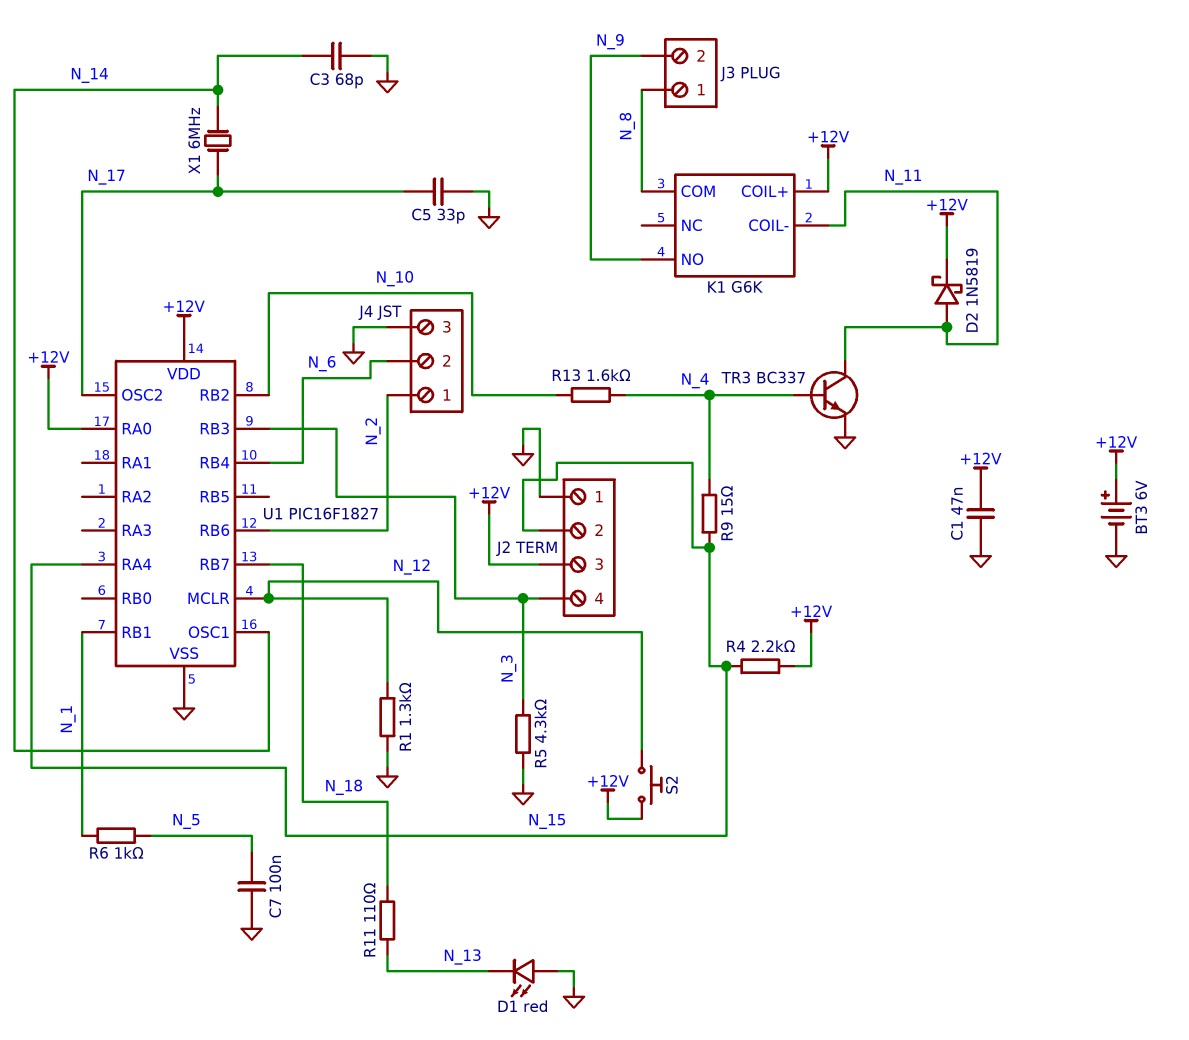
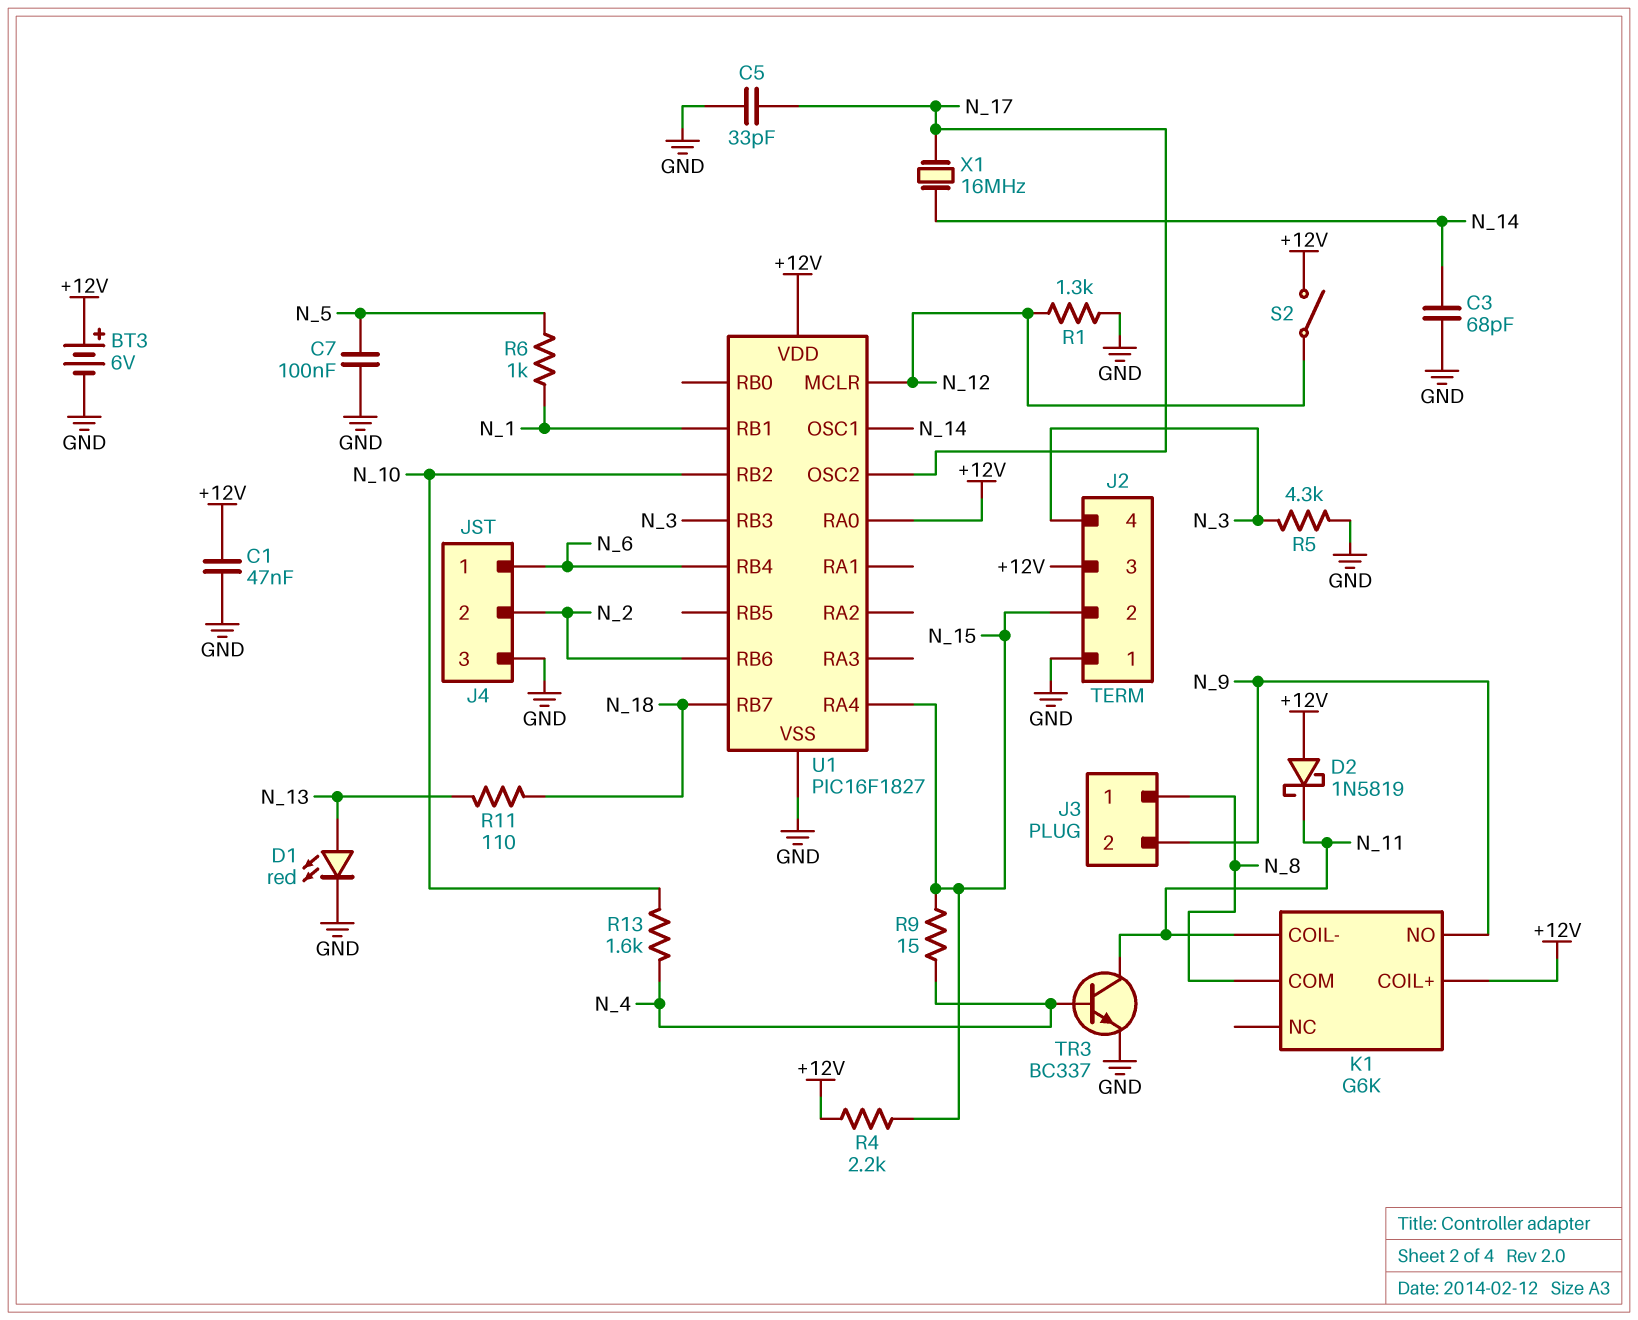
D1: LED red (A GND, K N_13) -> LED red (A N_13, K GND)
D2: schottky 1N5819 (A N_11, K +12V) -> schottky 1N5819 (A +12V, K N_11)
J4 pin 1: N_2 -> N_6
J4 pin 2: N_6 -> N_2
S2: button (+12V, N_12) -> switch (+12V, N_12)
X1: 6MHz (N_14, N_17) -> 16MHz (N_14, N_17)

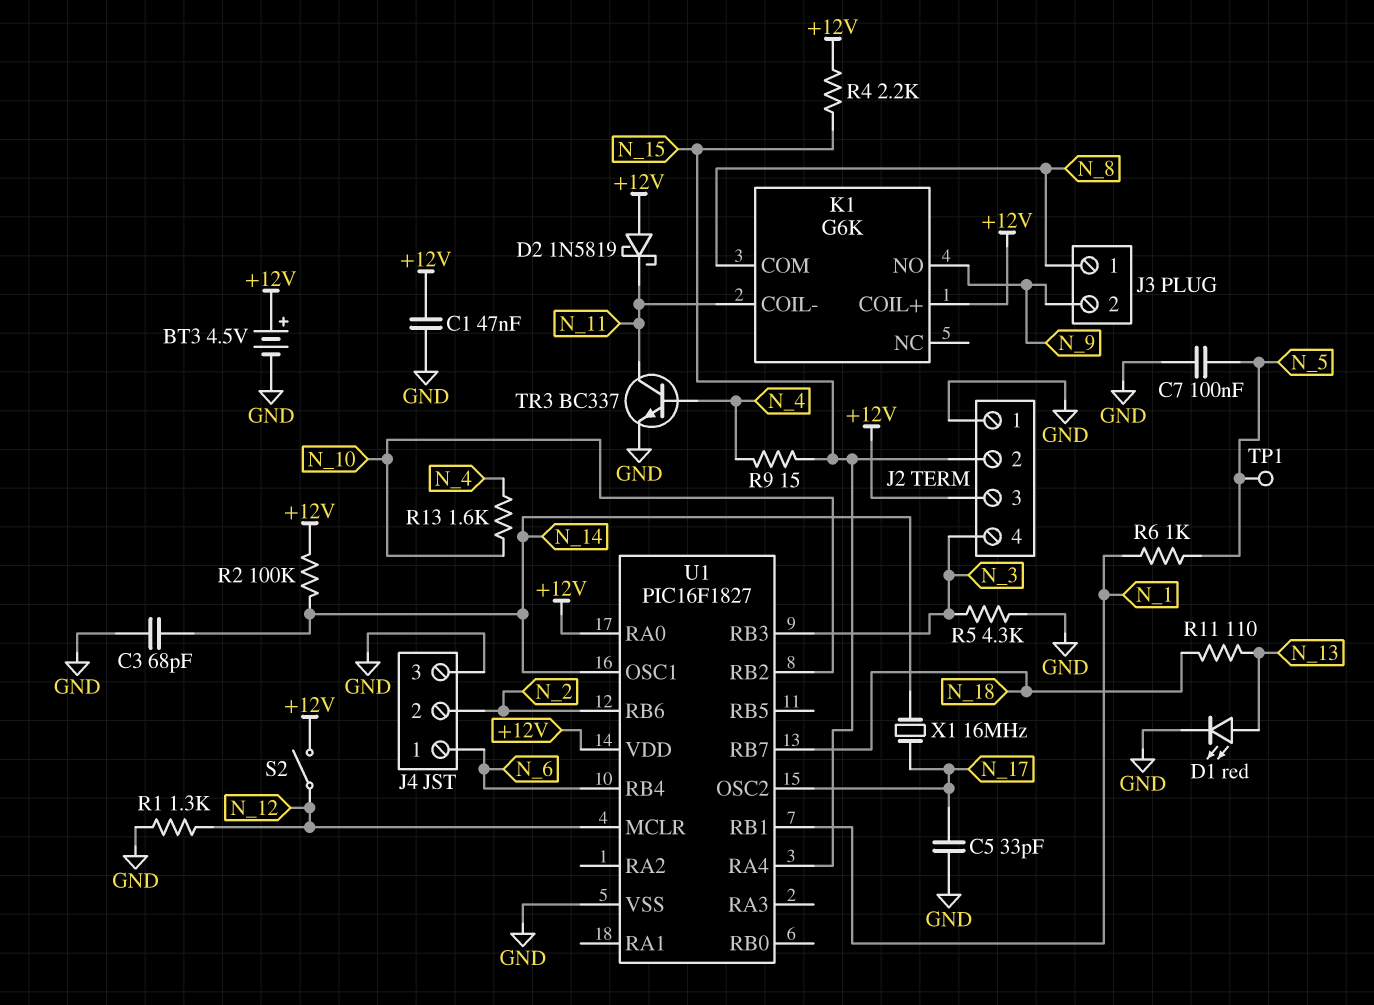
BT3: 6V (plus +12V, minus GND) -> 4.5V (plus +12V, minus GND)
R2: none -> 100k (+12V, N_14)
TP1: none -> test point (N_5)

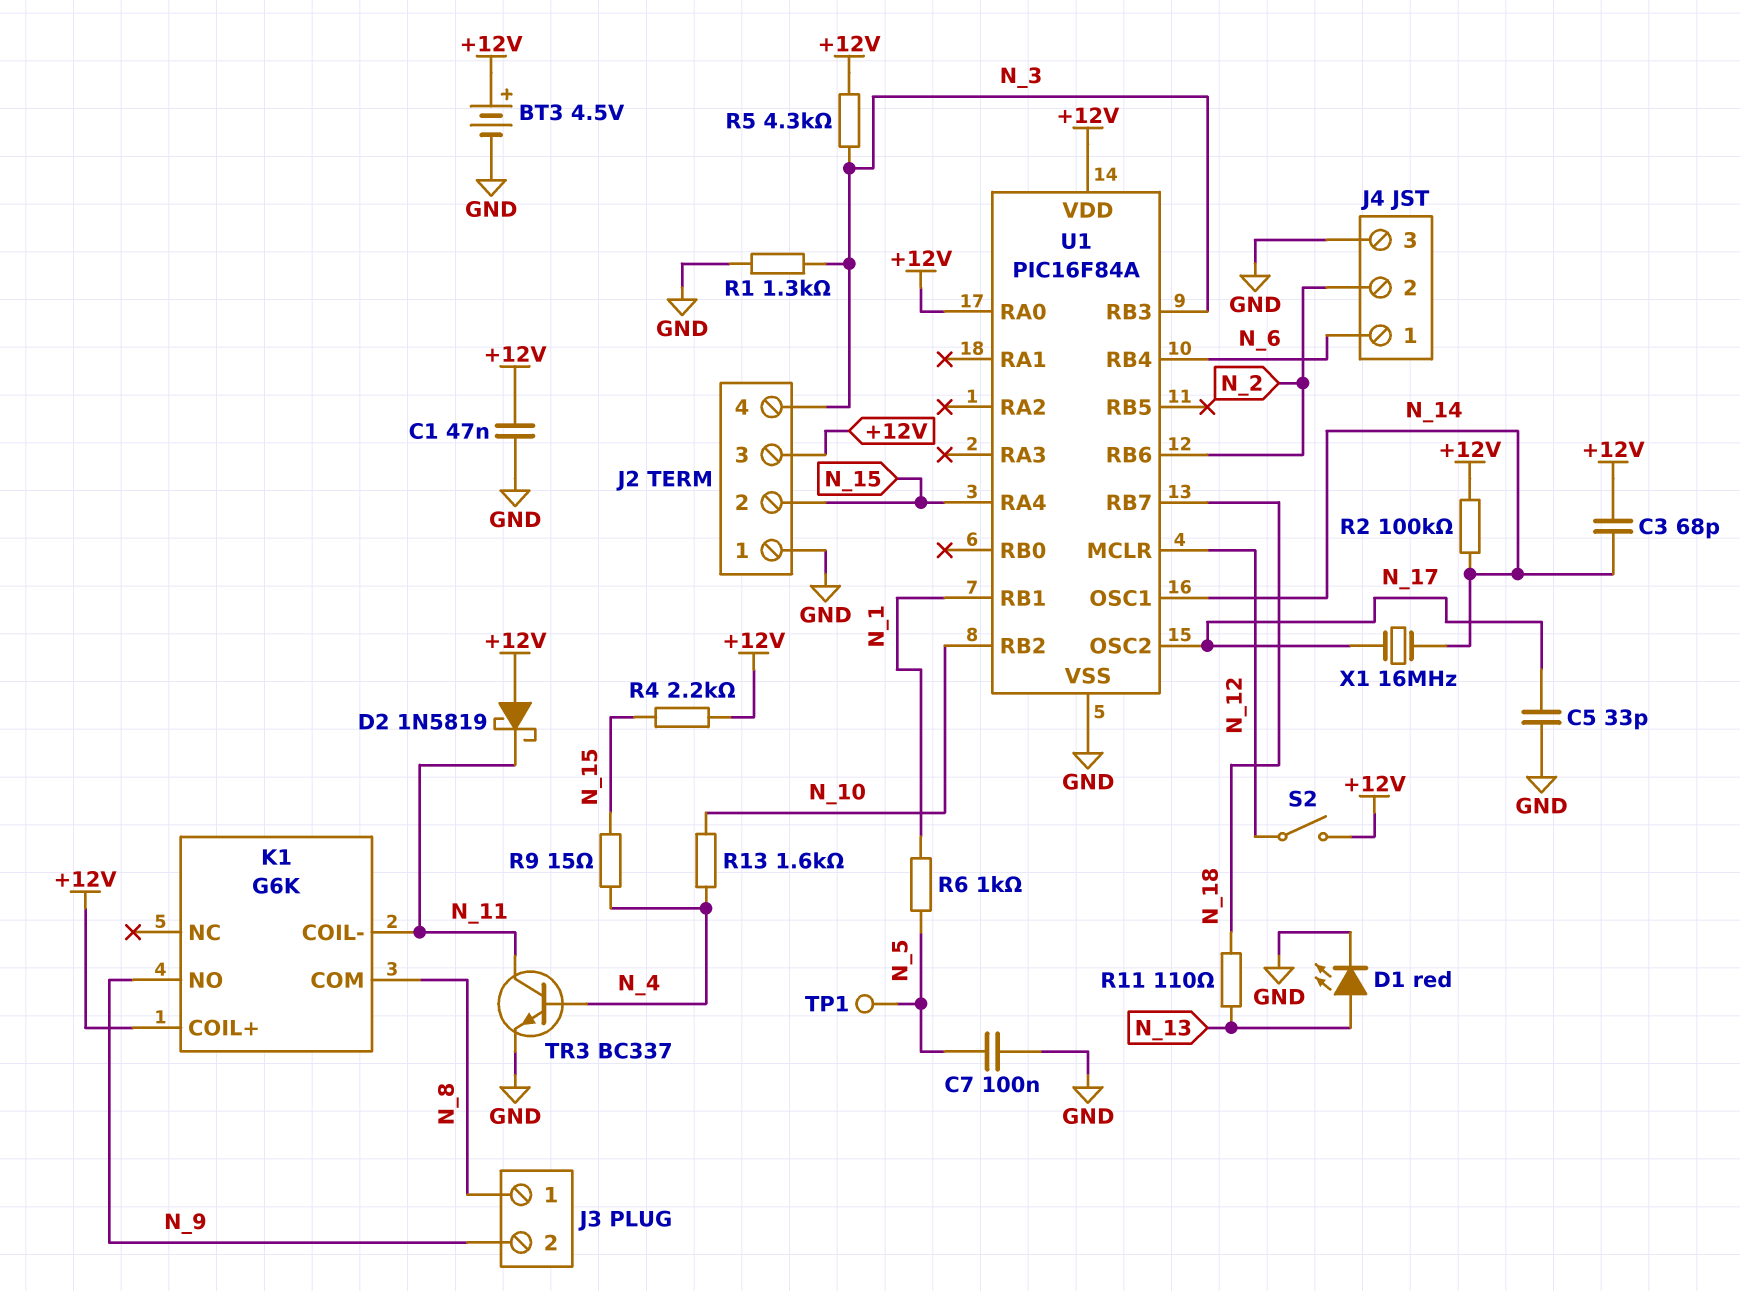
C3: 68pF (GND, N_14) -> 68pF (+12V, N_14)
R1: 1.3k (GND, N_12) -> 1.3k (GND, N_3)
R5: 4.3k (GND, N_3) -> 4.3k (+12V, N_3)
U1: PIC16F1827 -> PIC16F84A

